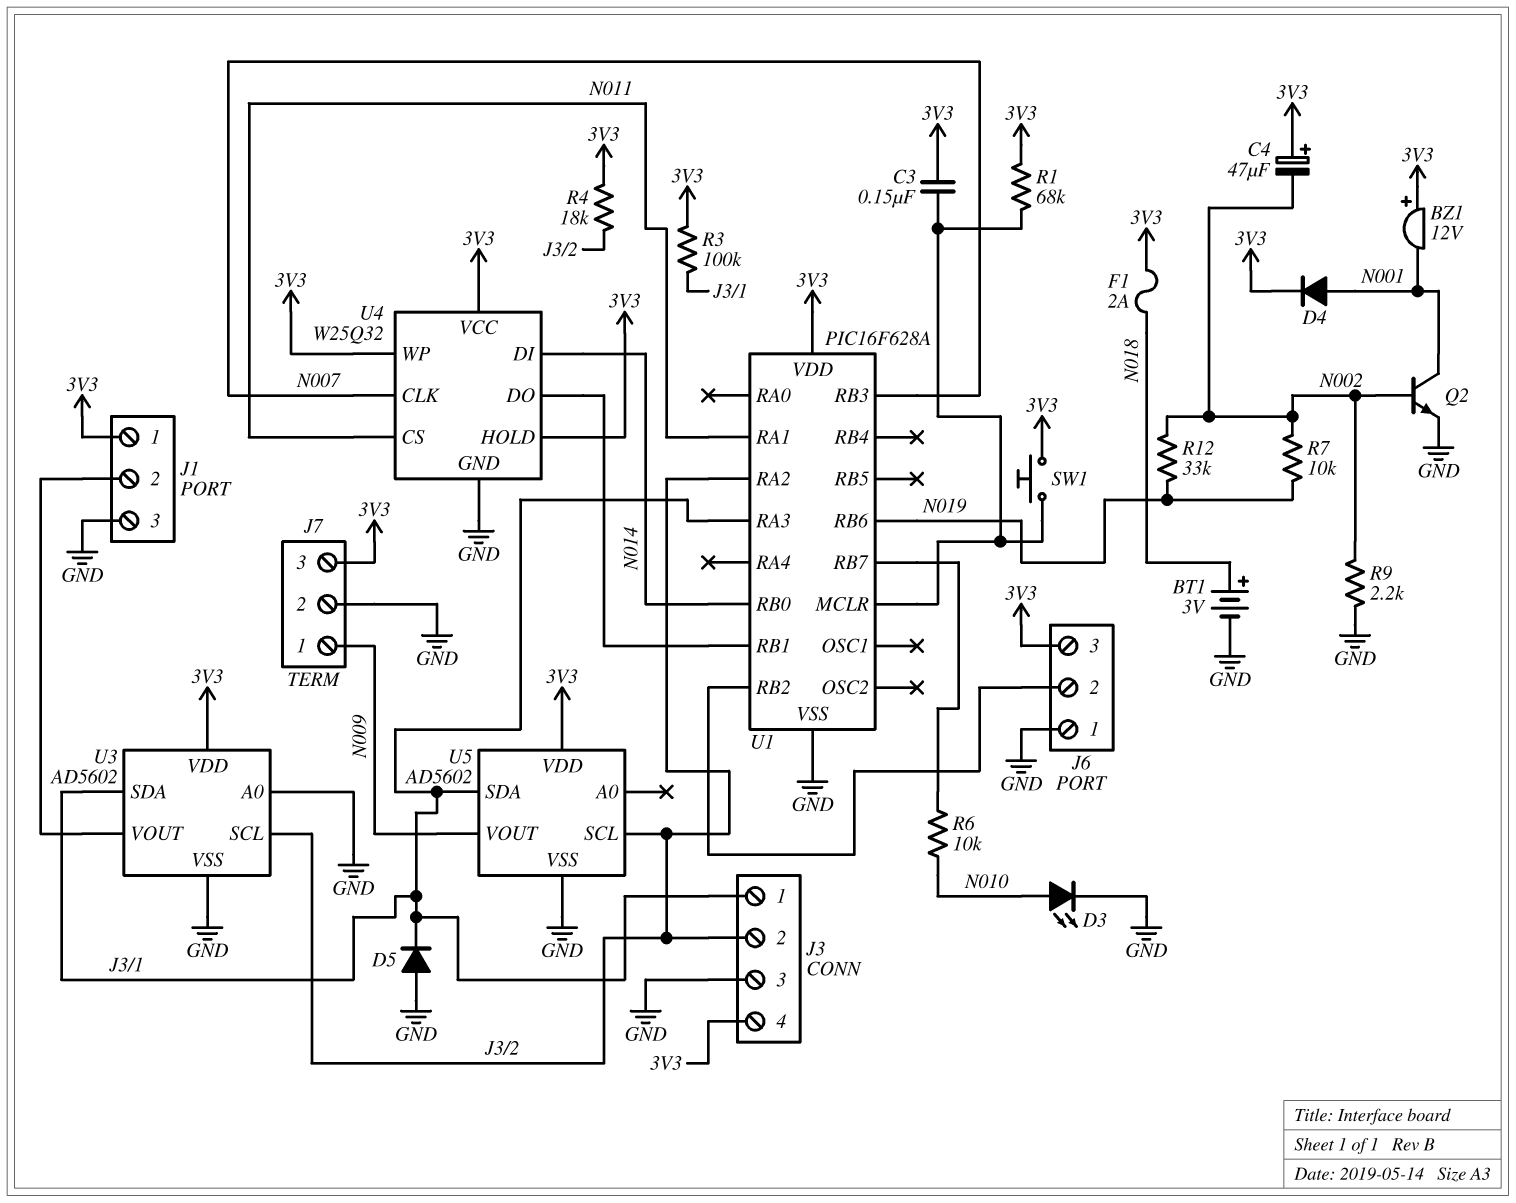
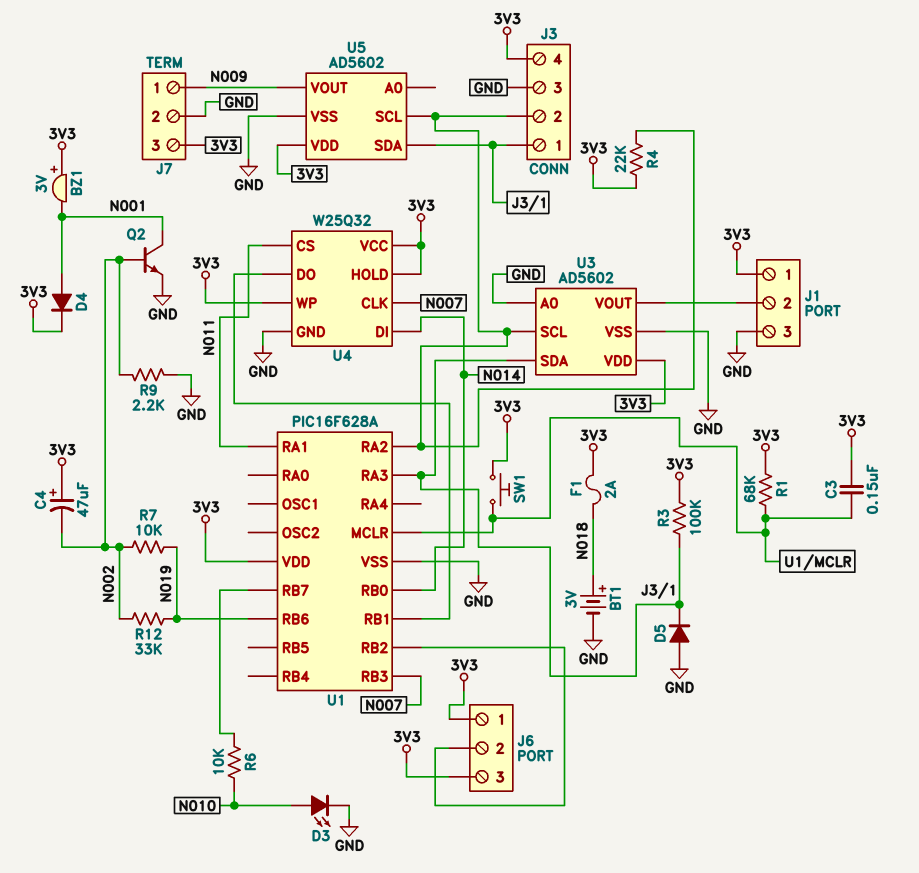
BZ1: buzzer 12V (plus 3V3, minus N001) -> buzzer 3V (plus 3V3, minus N001)
J6 pin 1: GND -> 3V3
R4: 18k (3V3, J3/2) -> 22k (3V3, J3/2)

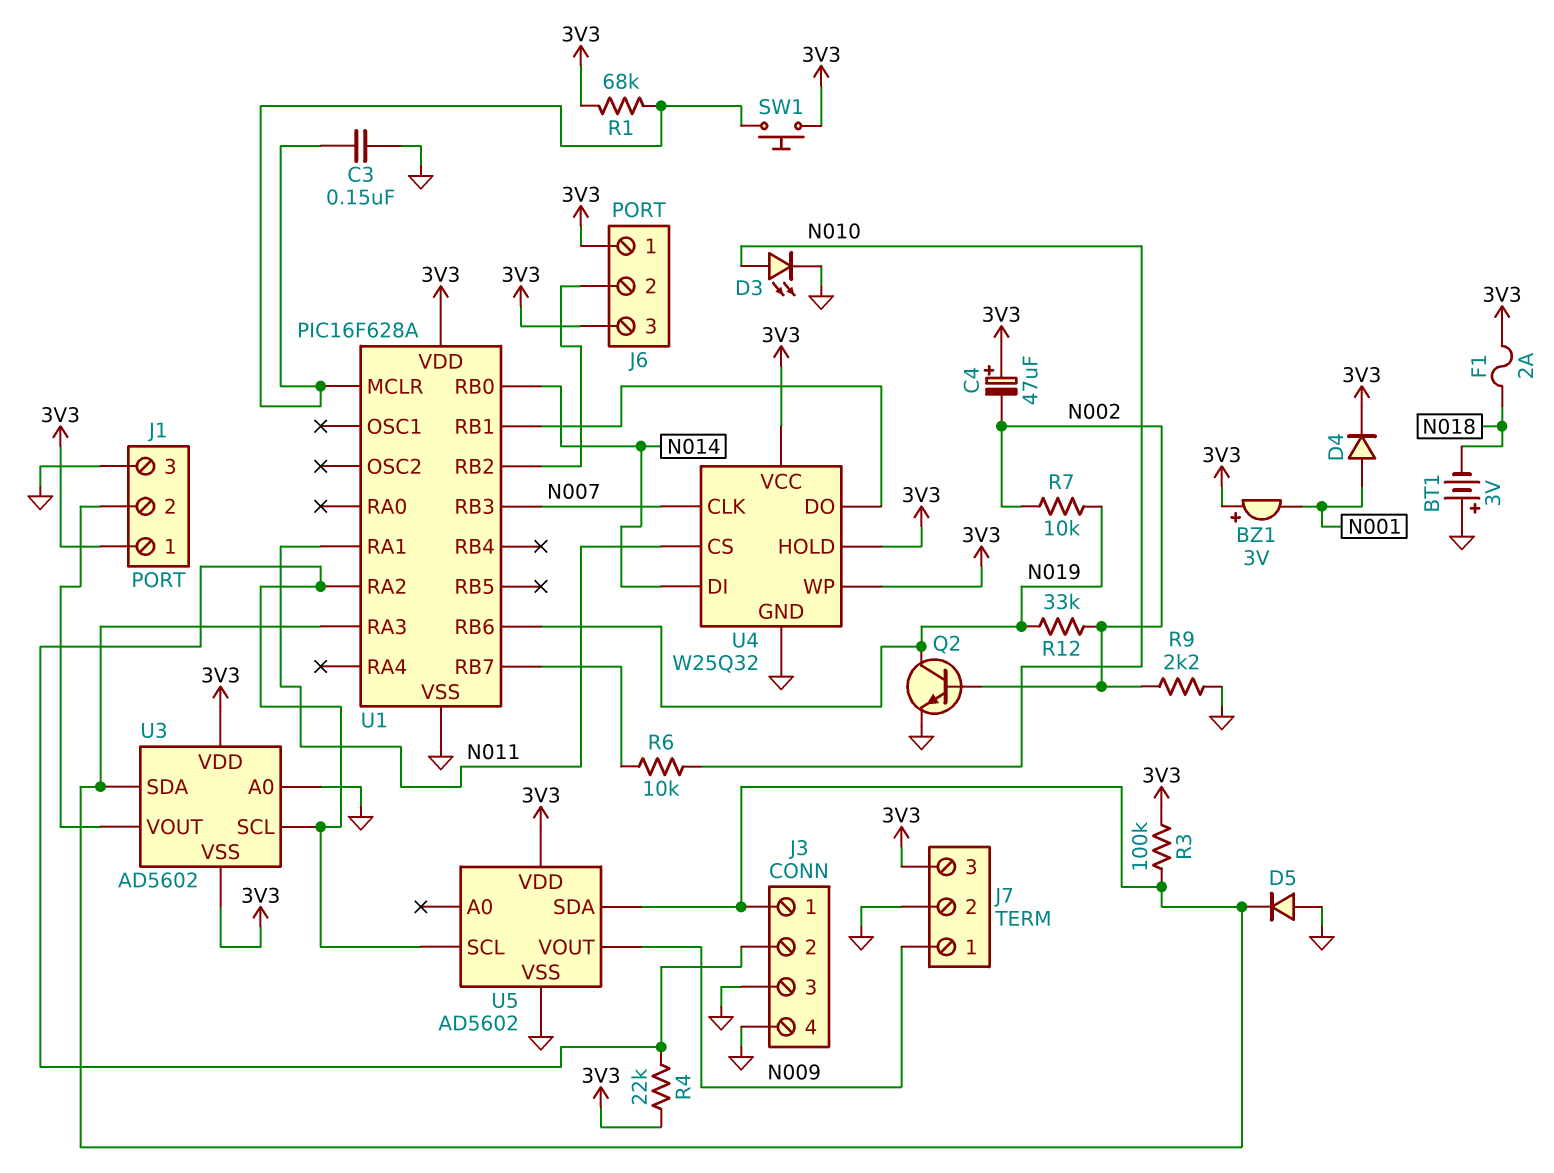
BT1: 3V (plus N018, minus GND) -> 3V (plus GND, minus N018)
C3: 150nF (3V3, U1/MCLR) -> 150nF (GND, U1/MCLR)
J3 pin 4: 3V3 -> GND
Q2: NPN (B N002, C N001, E GND) -> NPN (B N002, C N019, E GND)
U3 pin VSS: GND -> 3V3

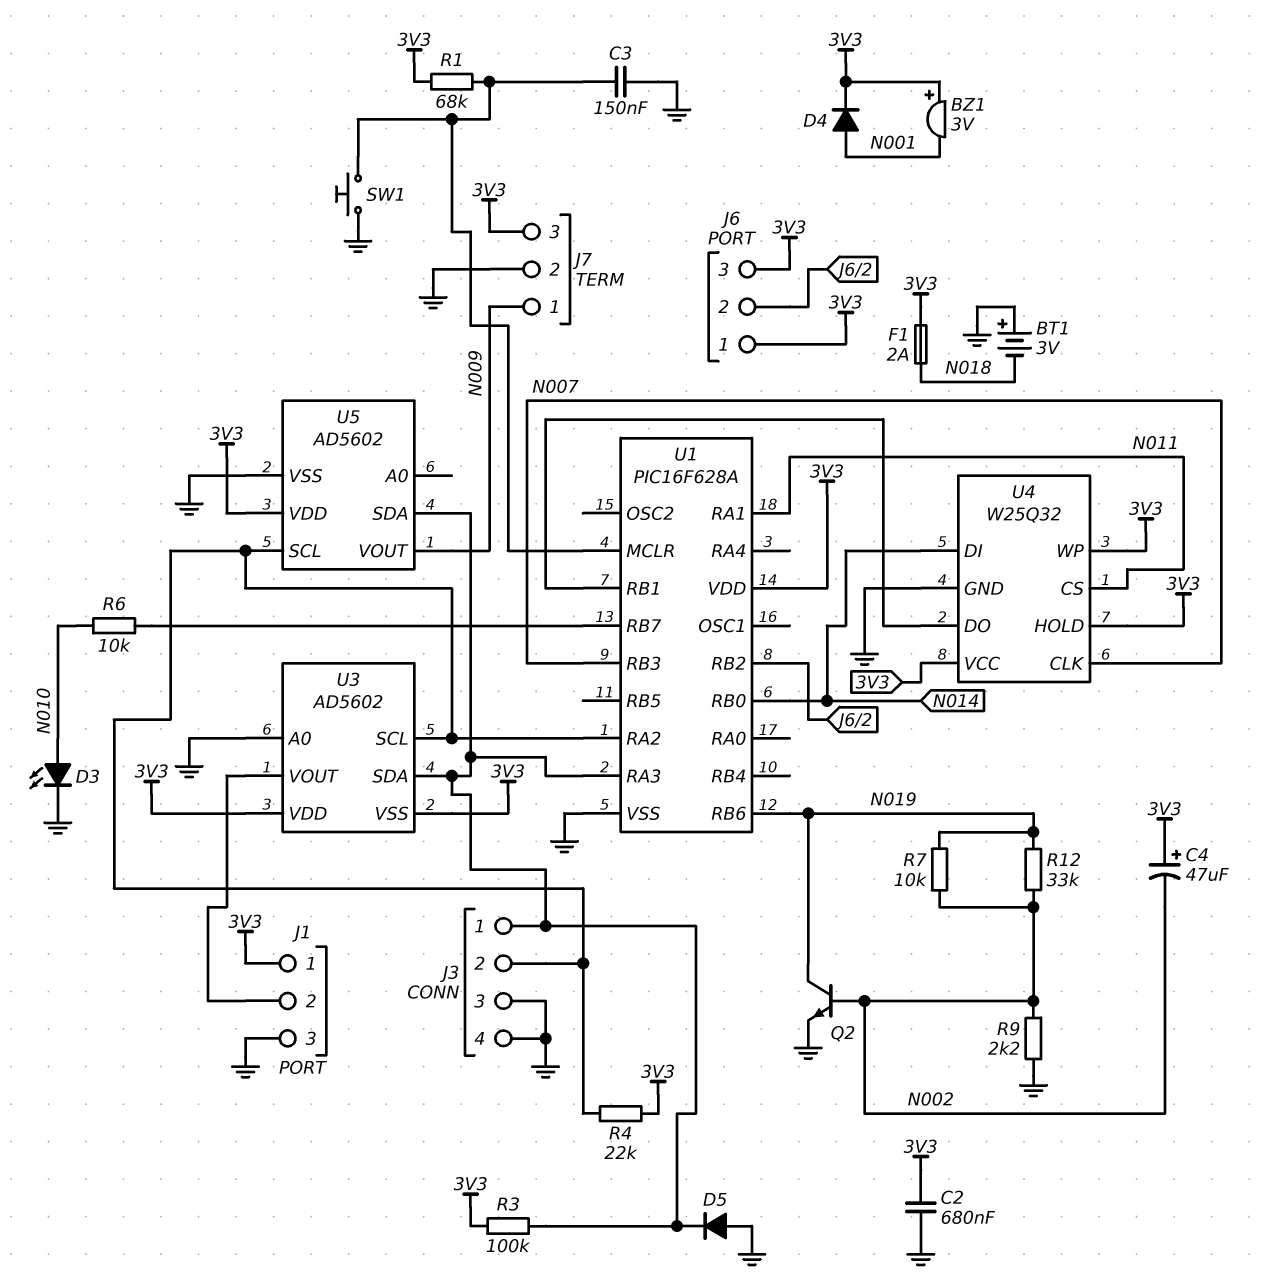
C2: none -> 680nF (3V3, GND)
SW1: button (3V3, U1/MCLR) -> button (GND, U1/MCLR)

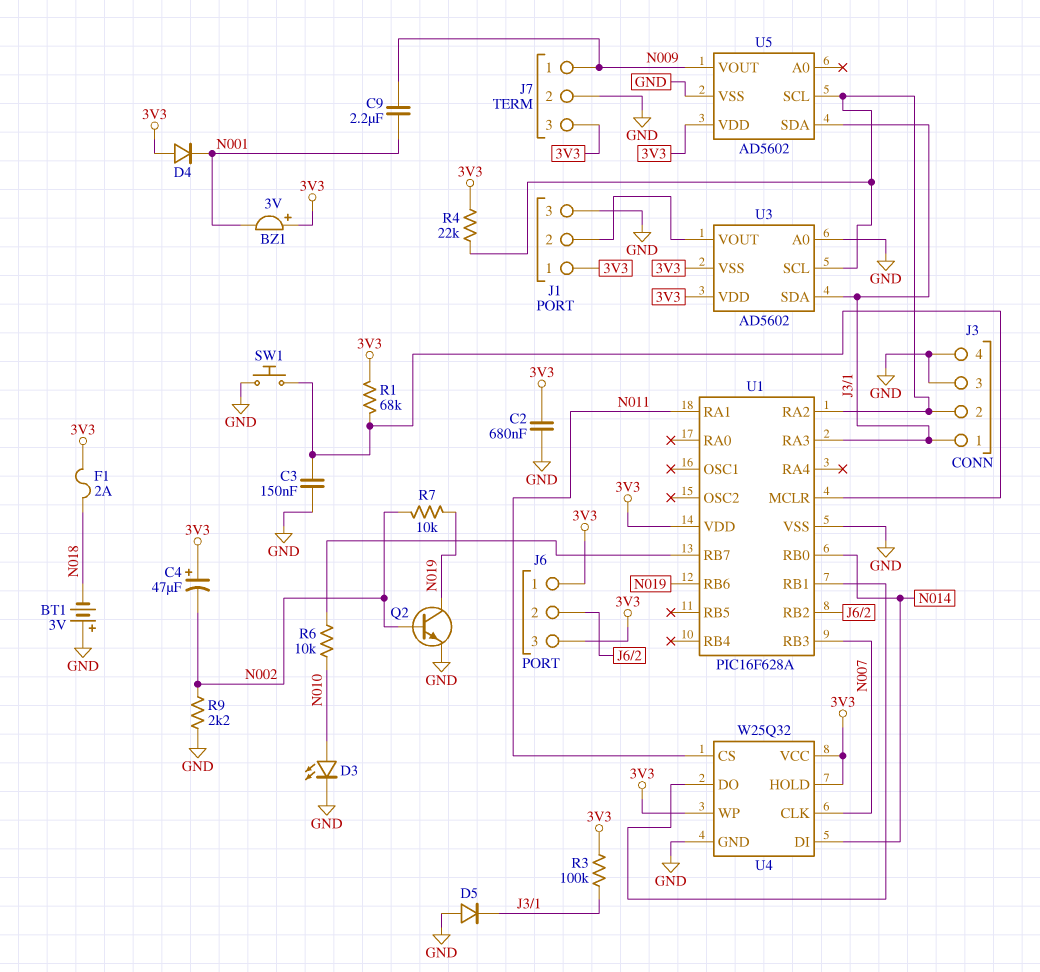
C9: none -> 2.2uF (N001, N009)
D4: diode (A N001, K 3V3) -> diode (A 3V3, K N001)
R12: 33k (N002, N019) -> none

